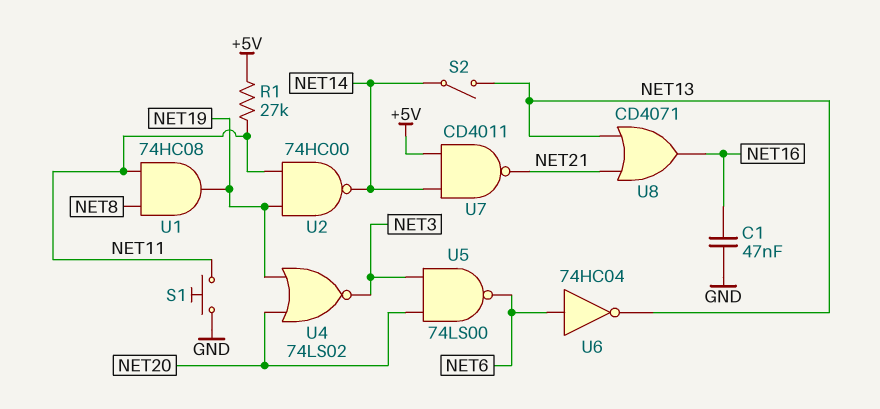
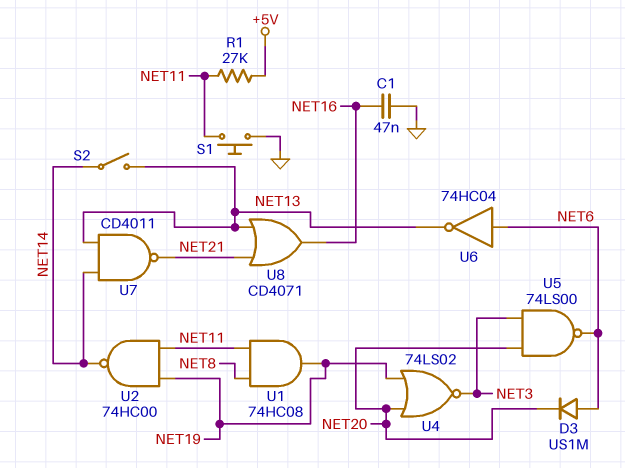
D3: none -> diode US1M (A NET6, K NET20)
U7: NAND CD4011 (in +5V, in NET14, out NET21) -> NAND CD4011 (in NET13, in NET14, out NET21)

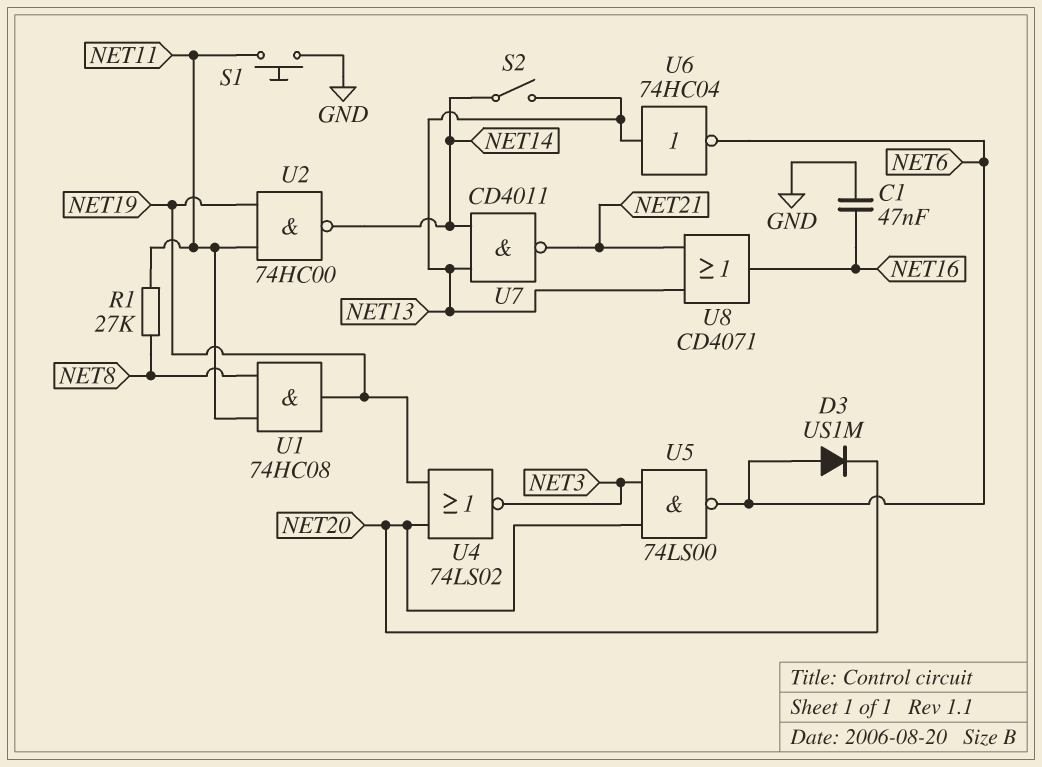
R1: 27k (+5V, NET11) -> 27k (NET8, NET11)
U6: NOT 74HC04 (in NET6, out NET13) -> NOT 74HC04 (in NET13, out NET6)

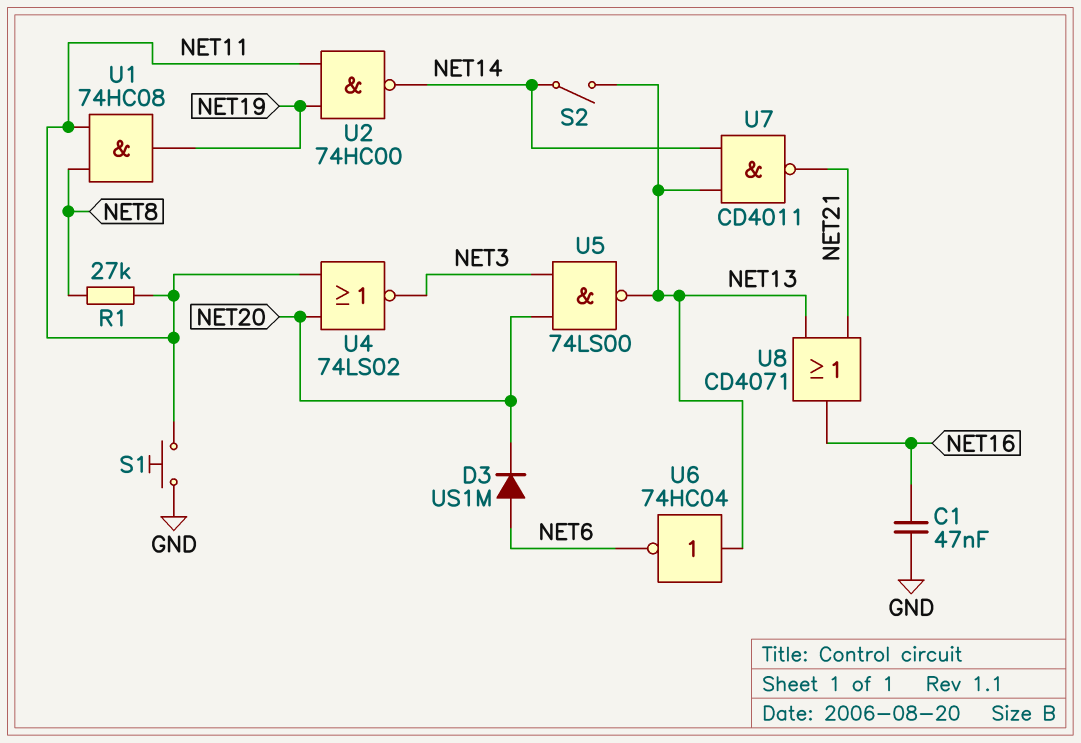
U4: NOR 74LS02 (in NET19, in NET20, out NET3) -> NOR 74LS02 (in NET11, in NET20, out NET3)
U5: NAND 74LS00 (in NET3, in NET20, out NET6) -> NAND 74LS00 (in NET3, in NET20, out NET13)

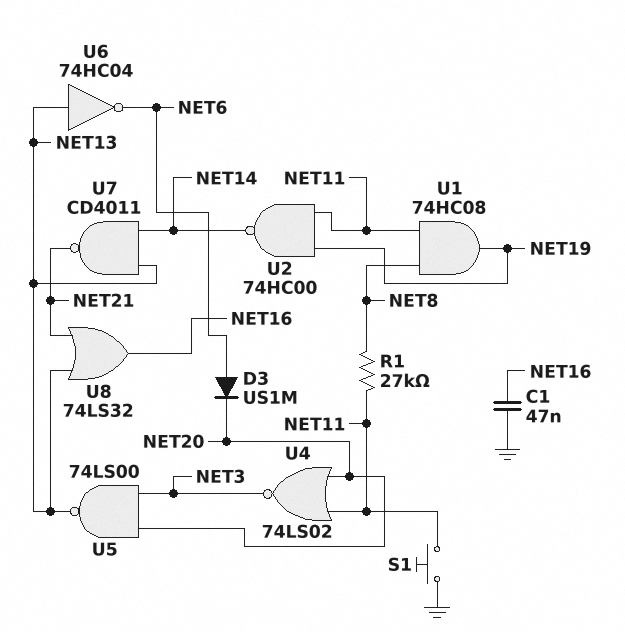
S2: switch (NET13, NET14) -> none
U8: OR CD4071 (in NET13, in NET21, out NET16) -> OR 74LS32 (in NET13, in NET21, out NET16)

